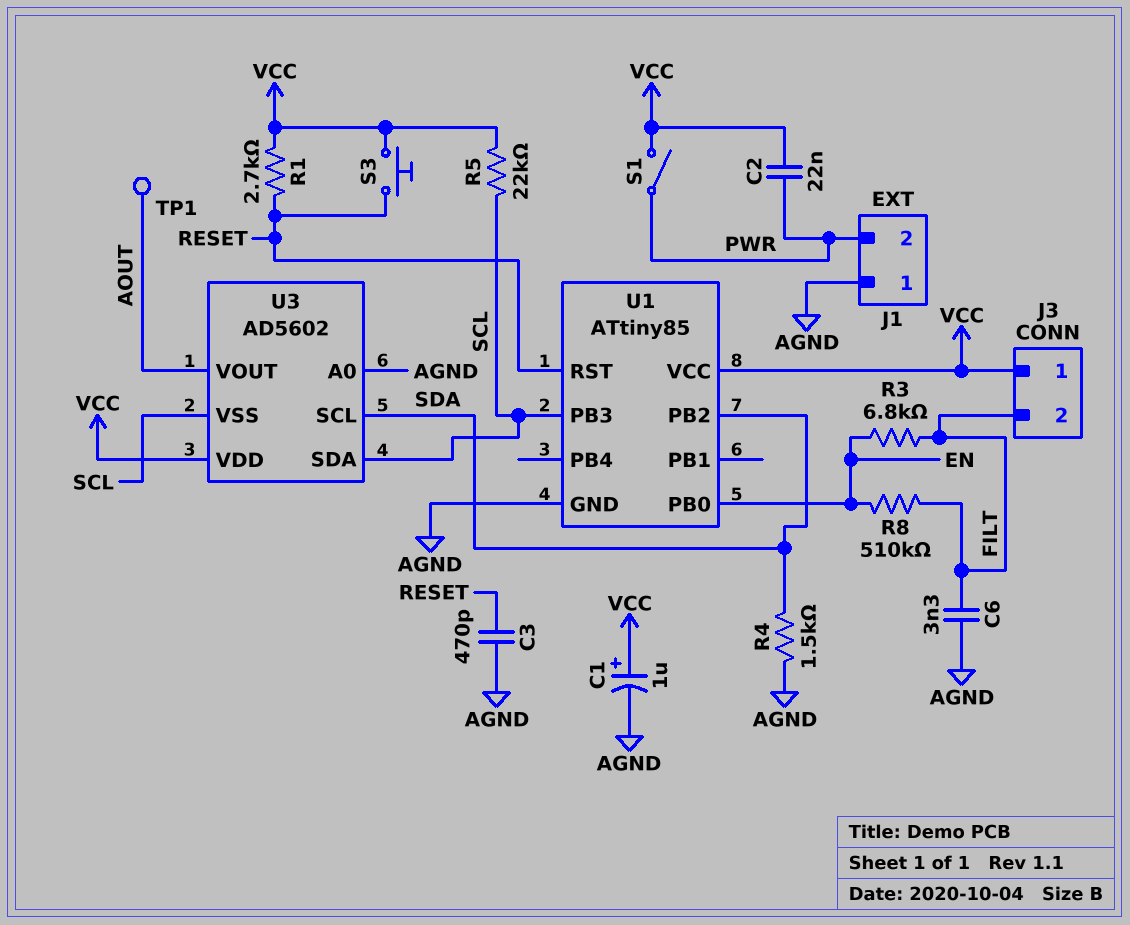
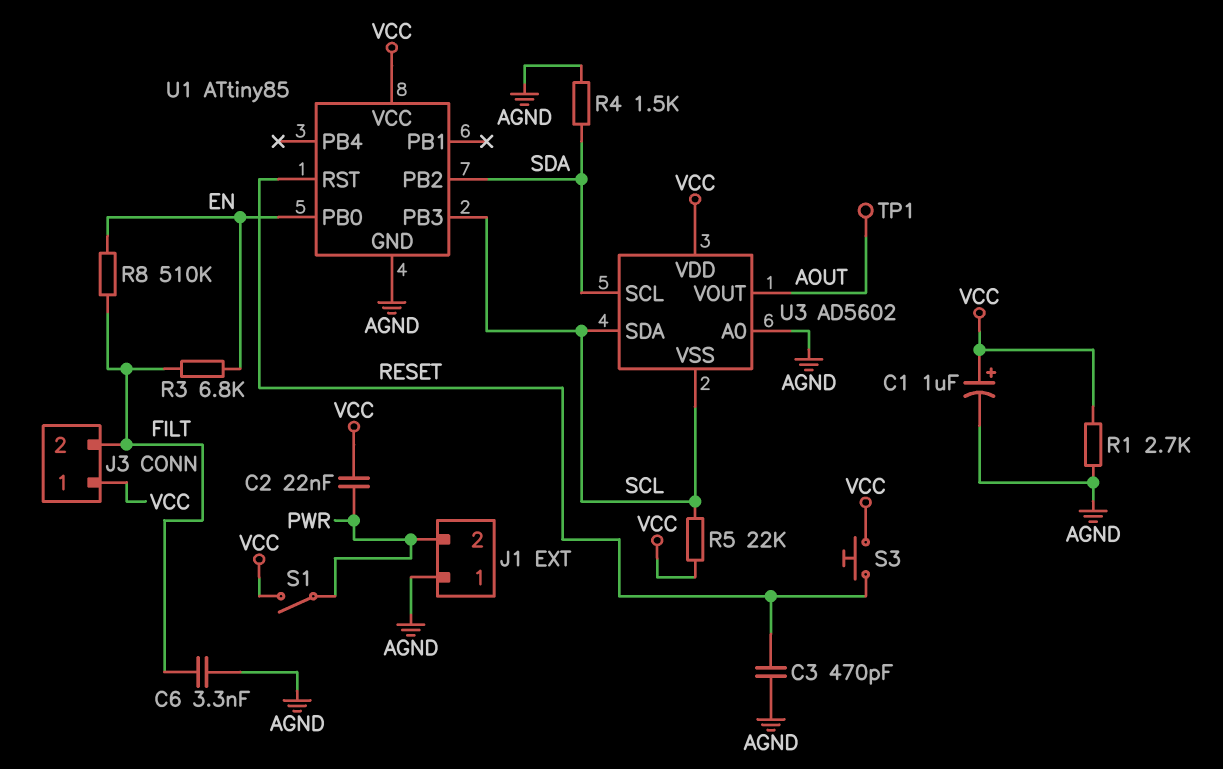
R1: 2.7k (RESET, VCC) -> 2.7k (AGND, VCC)

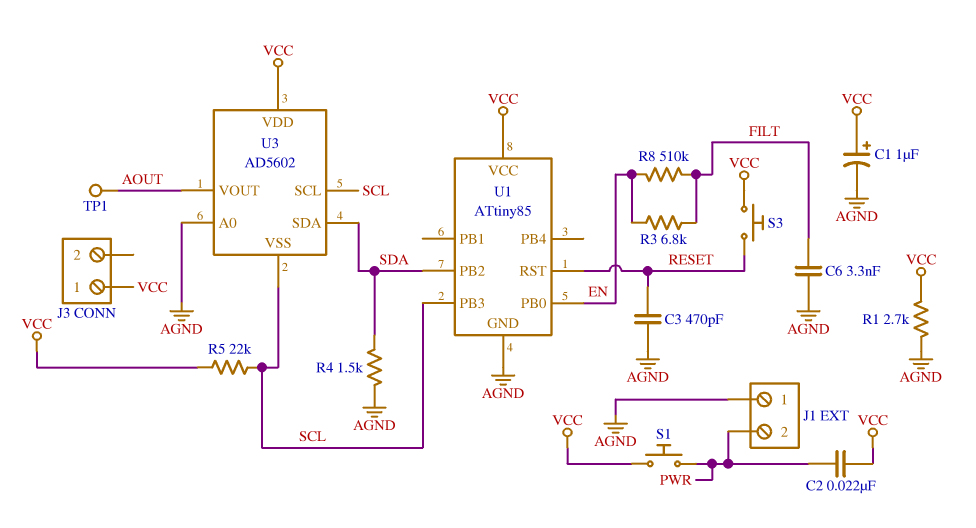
J3 pin 2: FILT -> none
S1: switch (PWR, VCC) -> button (PWR, VCC)
U3 pin SCL: SDA -> SCL
U3 pin SDA: SCL -> SDA

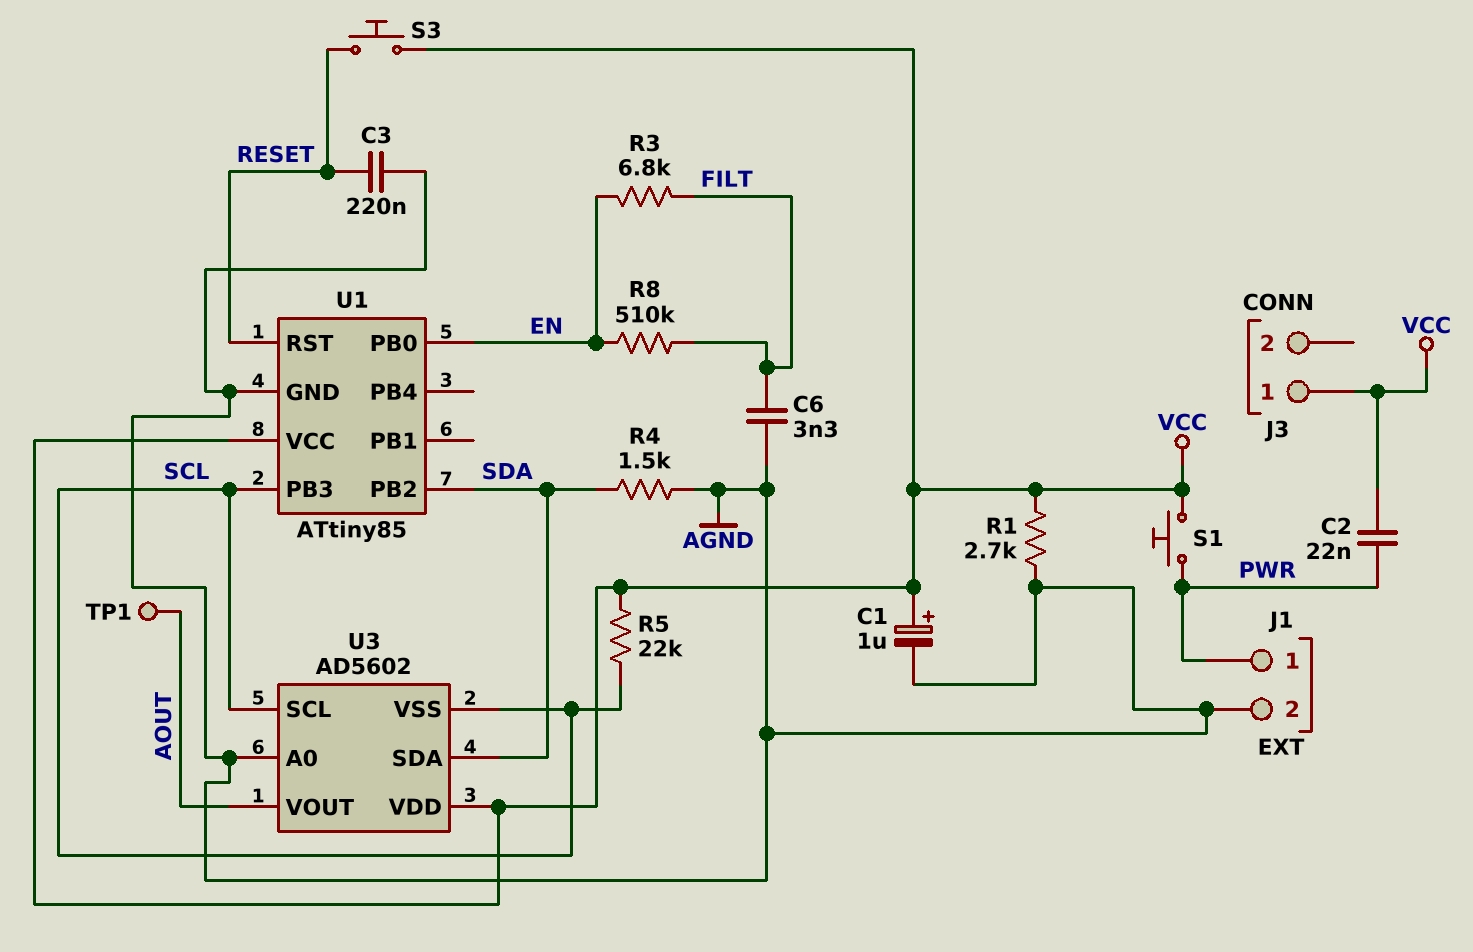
C3: 470pF (AGND, RESET) -> 220nF (AGND, RESET)
J1 pin 1: AGND -> PWR
J1 pin 2: PWR -> AGND

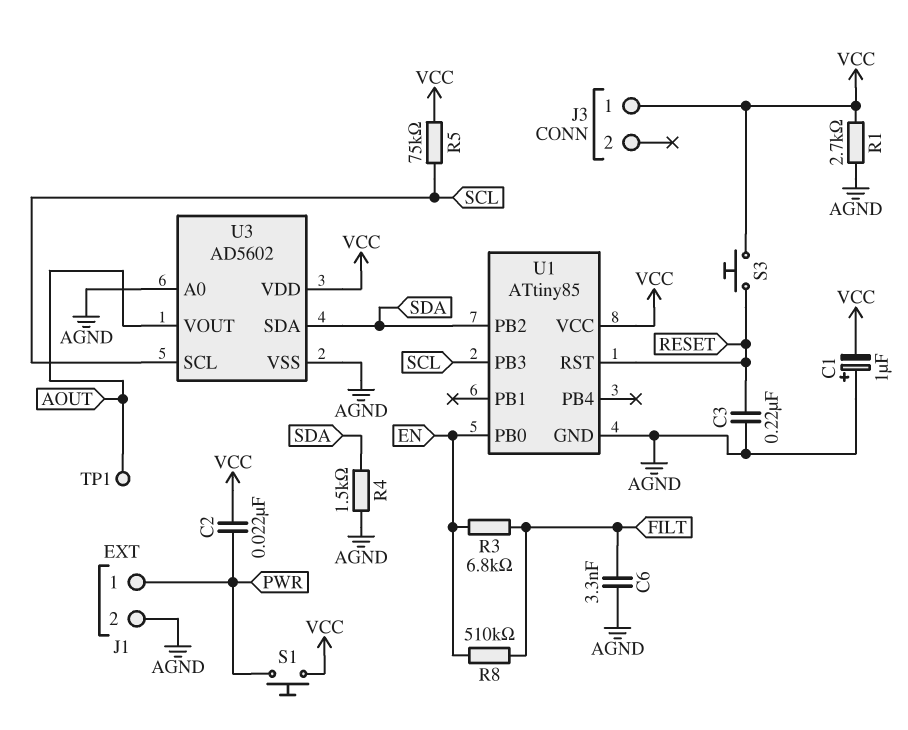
C1: 1uF (plus VCC, minus AGND) -> 1uF (plus AGND, minus VCC)
R5: 22k (SCL, VCC) -> 75k (SCL, VCC)
U3 pin VSS: SCL -> AGND

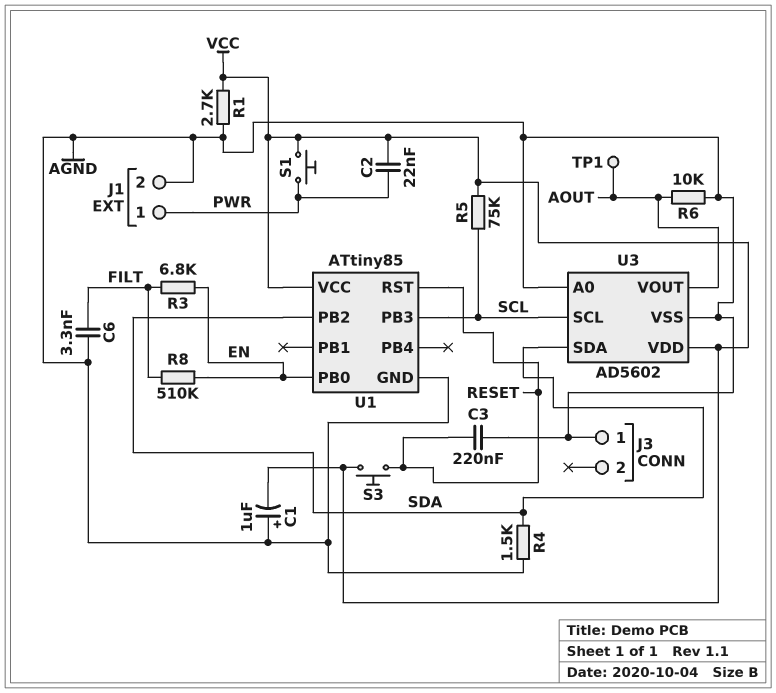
J3 pin 1: VCC -> AGND
R6: none -> 10k (AGND, AOUT)

